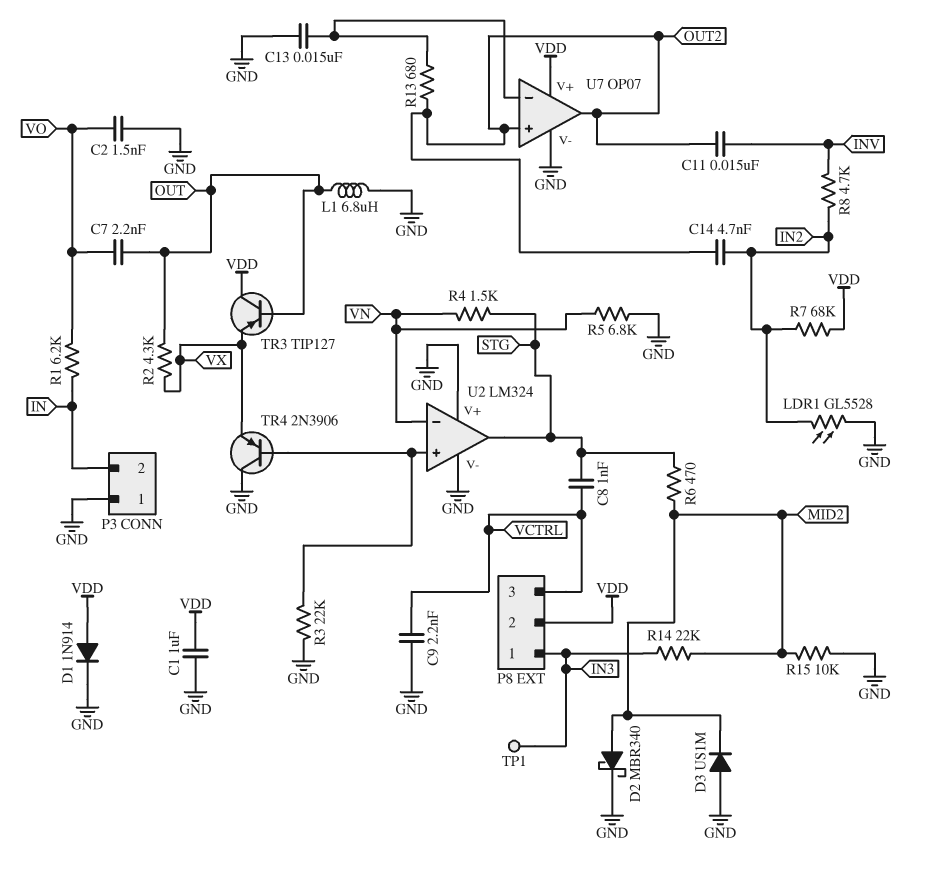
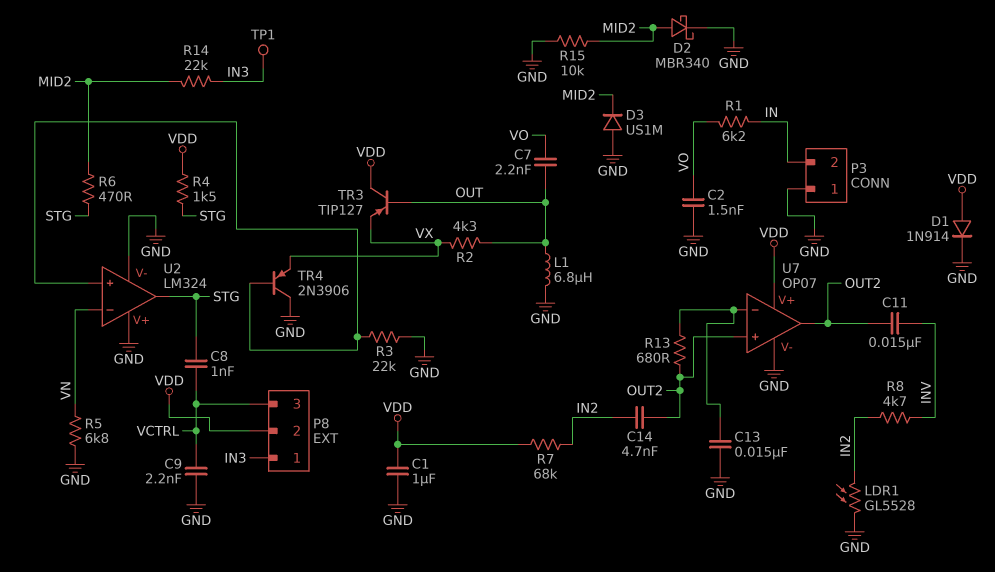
R4: 1.5k (STG, VN) -> 1.5k (STG, VDD)

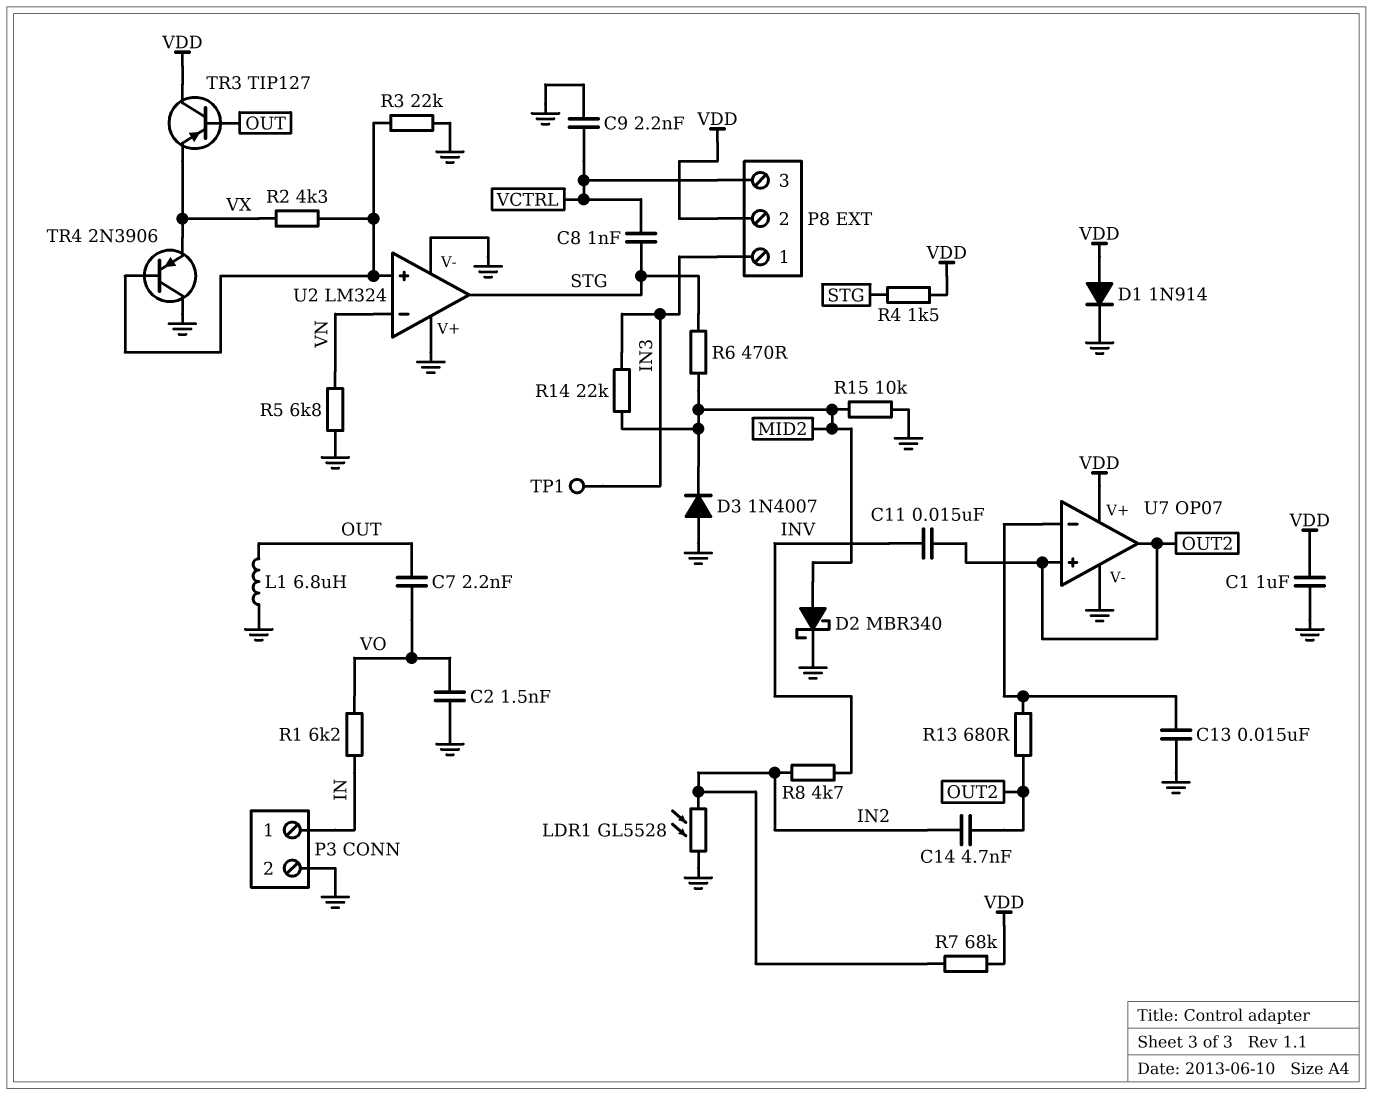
D3: diode US1M (A GND, K MID2) -> diode 1N4007 (A GND, K MID2)
P3 pin 1: GND -> IN
P3 pin 2: IN -> GND
R2: 4.3k (OUT, VX) -> 4.3k (U2/in+, VX)

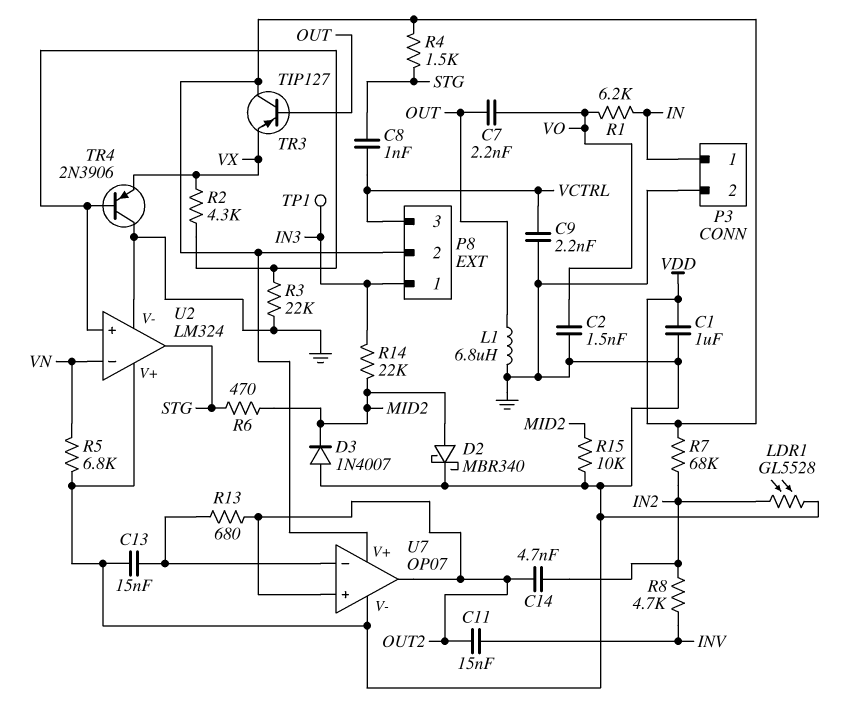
D1: diode 1N914 (A VDD, K GND) -> none

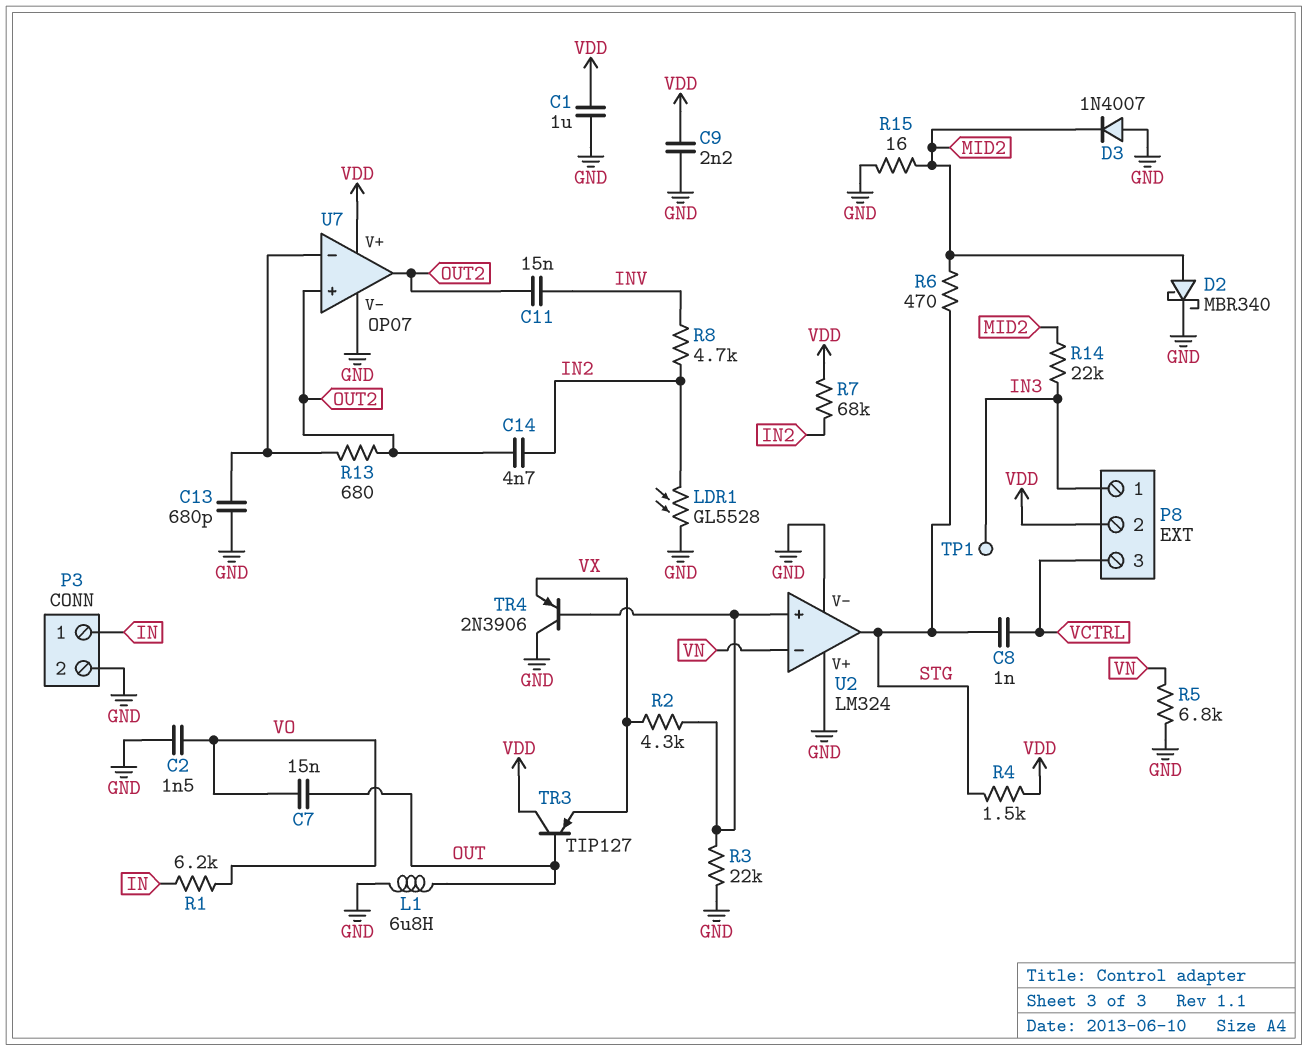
C7: 2.2nF (OUT, VO) -> 15nF (OUT, VO)
C9: 2.2nF (GND, VCTRL) -> 2.2nF (GND, VDD)
C13: 15nF (GND, U7/in-) -> 680pF (GND, U7/in-)
R15: 10k (GND, MID2) -> 16 (GND, MID2)

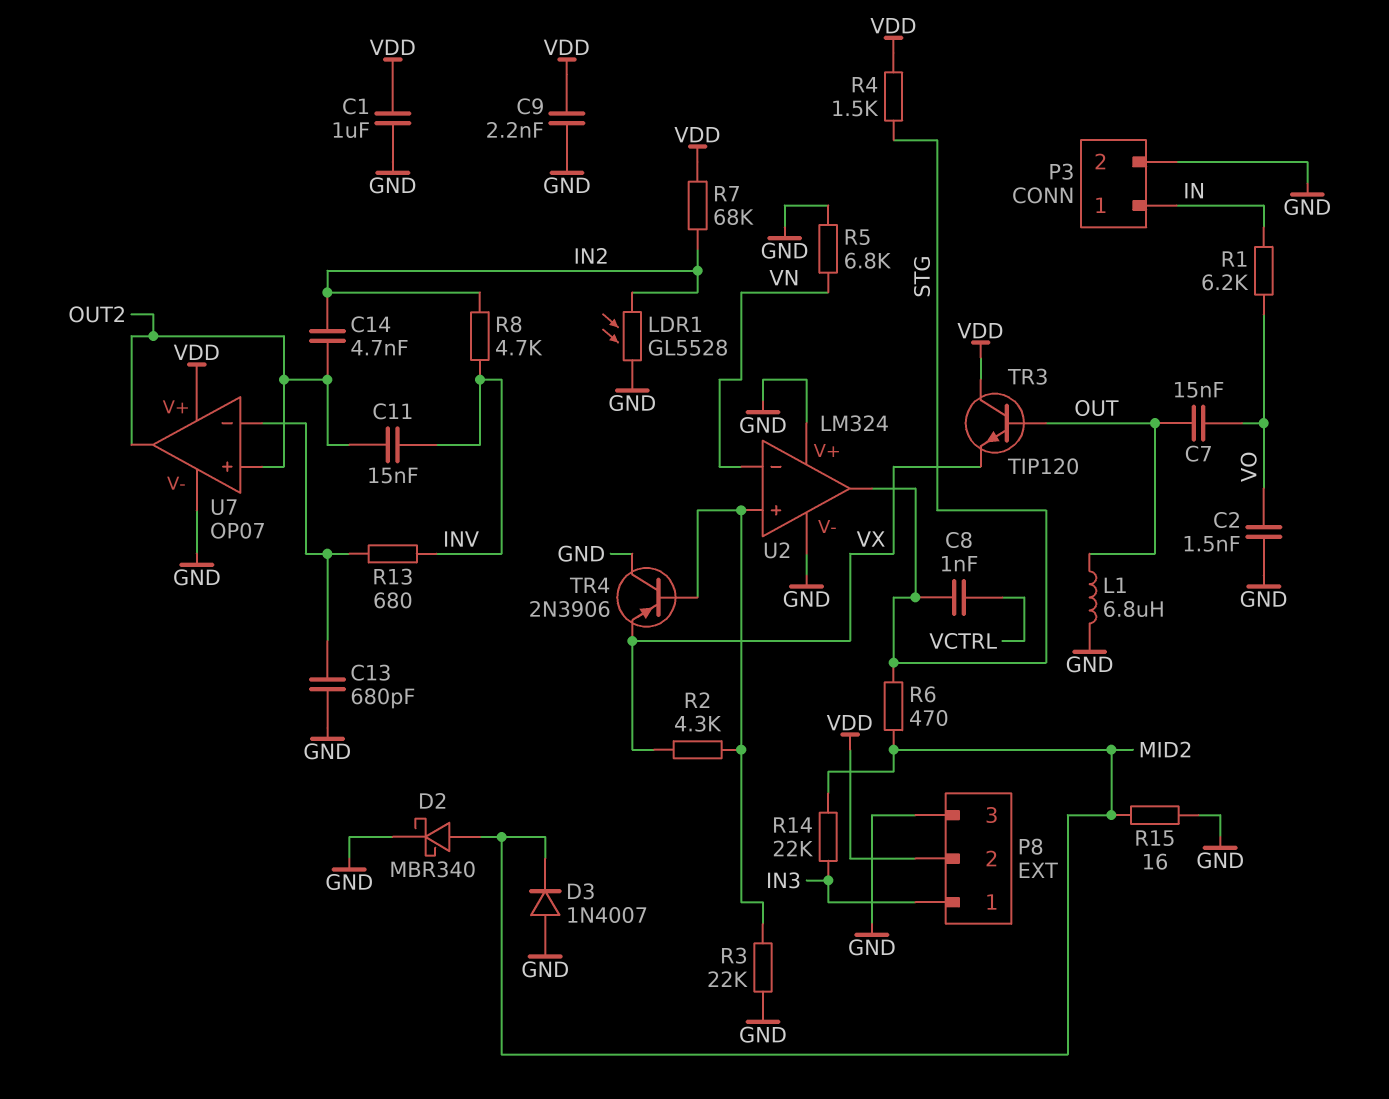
P8 pin 3: VCTRL -> GND
R13: 680 (OUT2, U7/in-) -> 680 (INV, U7/in-)
TP1: test point (IN3) -> none
TR3: PNP TIP127 (B OUT, C VDD, E VX) -> NPN TIP120 (B OUT, C VDD, E VX)

